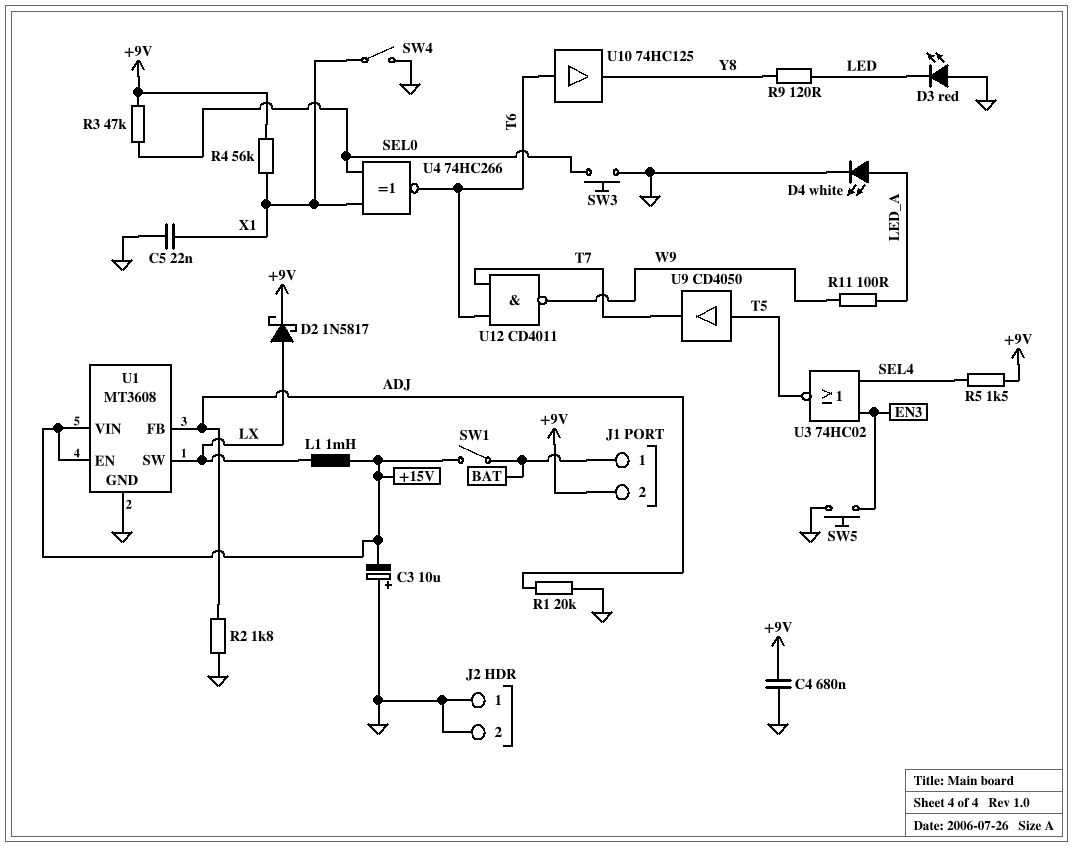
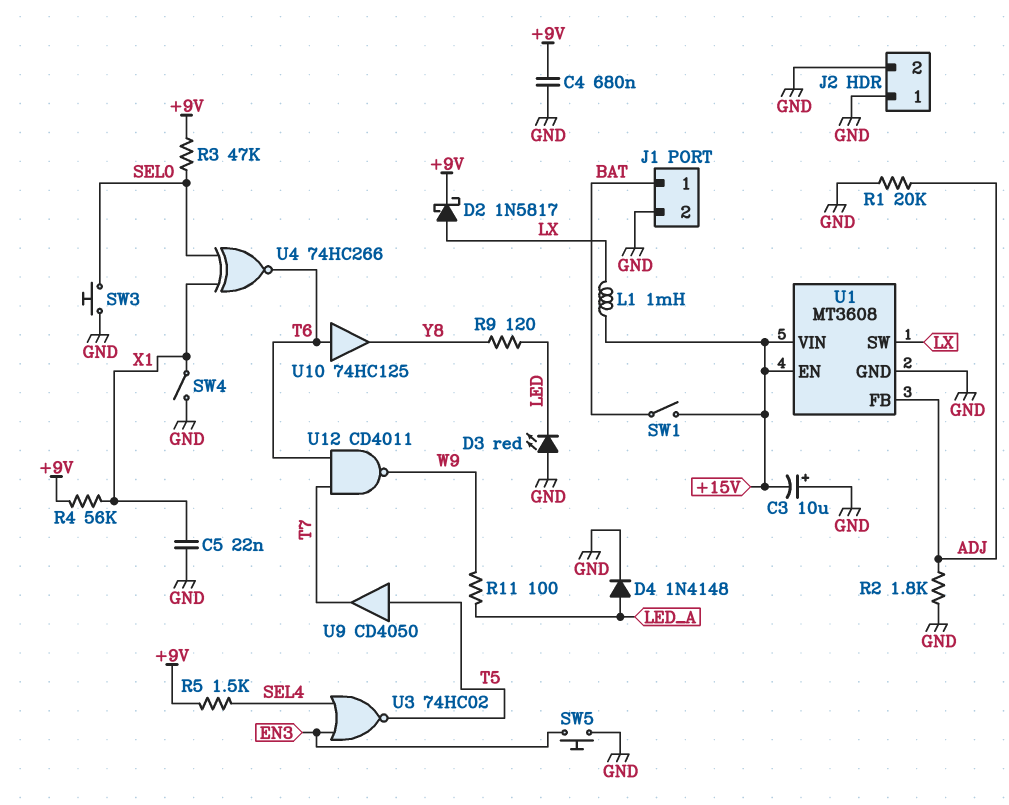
D4: LED white (A LED_A, K GND) -> diode 1N4148 (A LED_A, K GND)
J1 pin 2: +9V -> GND

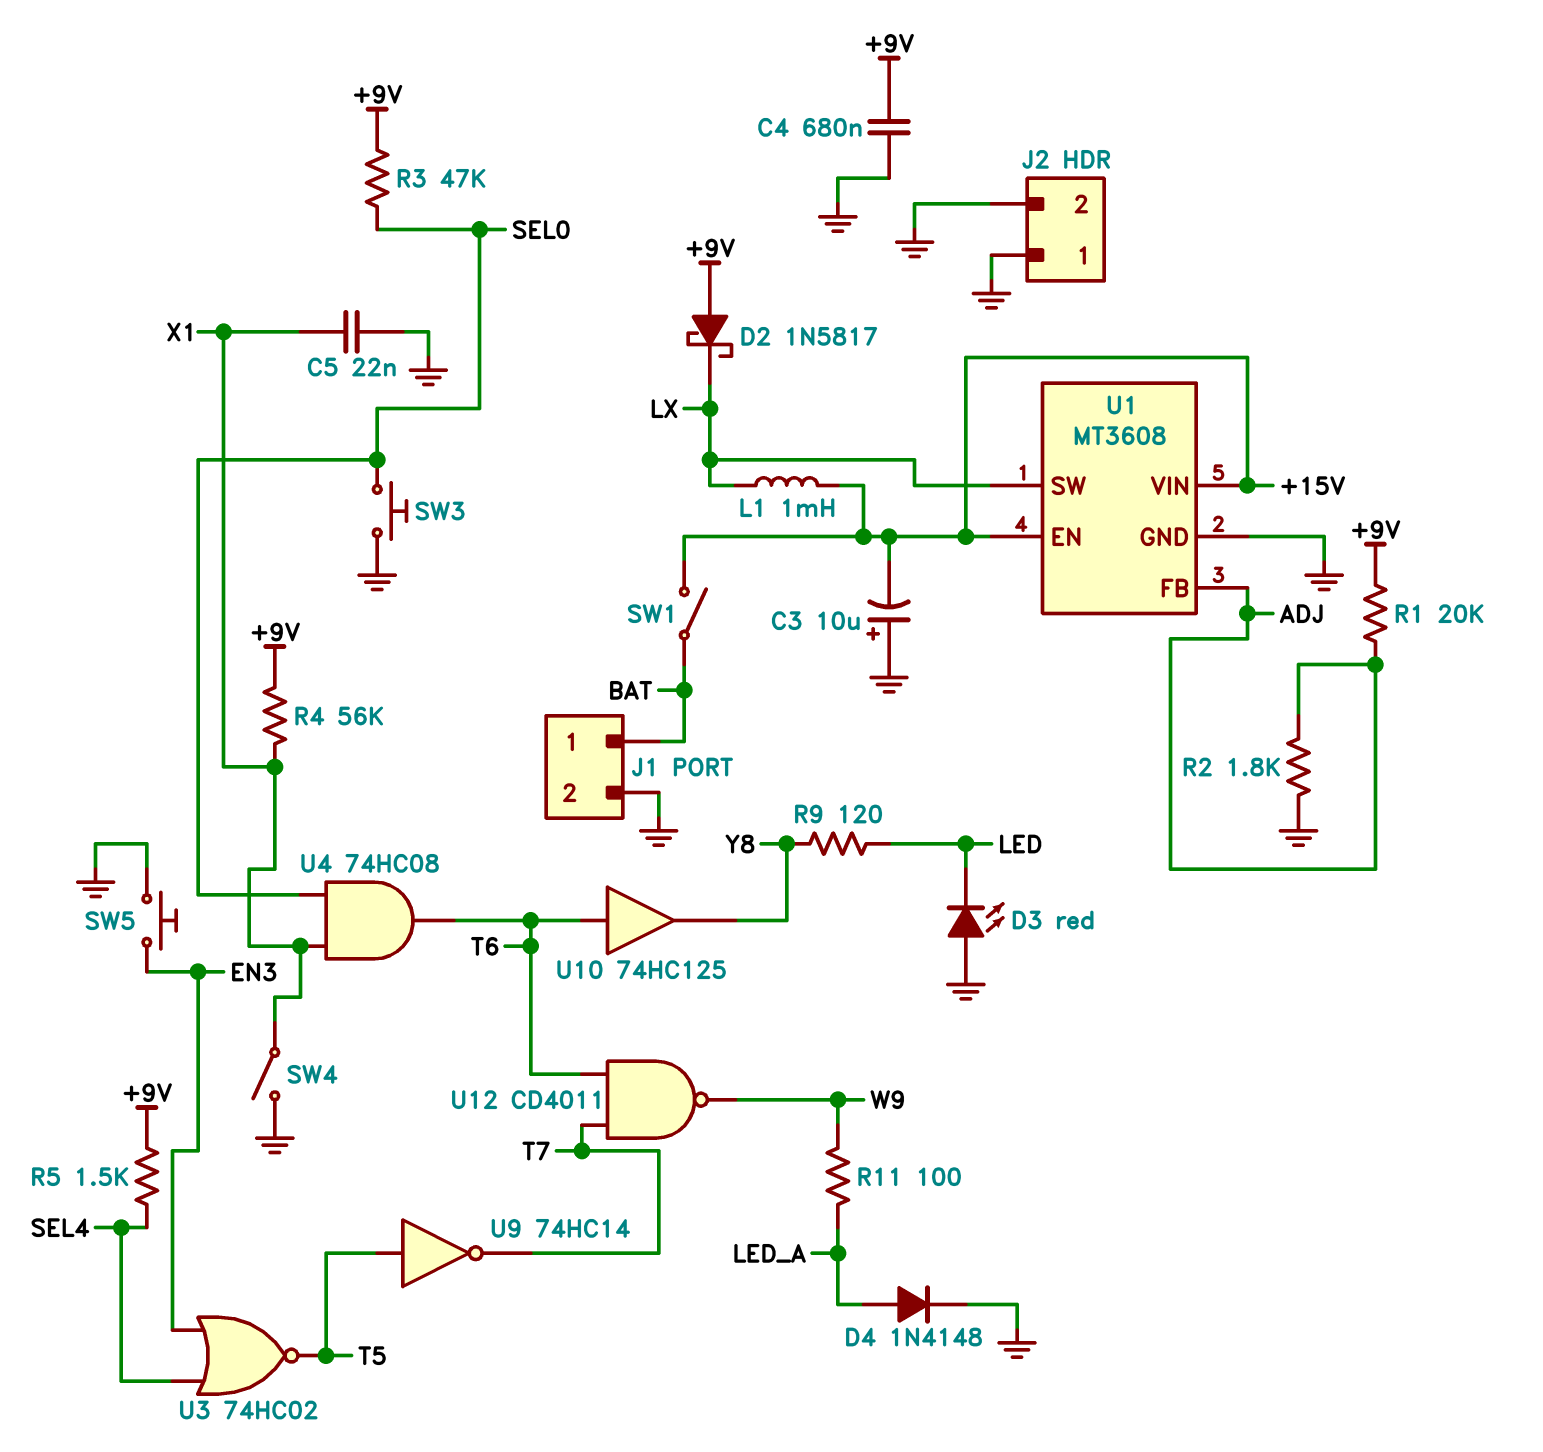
D2: schottky 1N5817 (A LX, K +9V) -> schottky 1N5817 (A +9V, K LX)
R1: 20k (ADJ, GND) -> 20k (+9V, ADJ)
U4: XNOR 74HC266 (in SEL0, in X1, out T6) -> AND 74HC08 (in SEL0, in X1, out T6)
U9: buffer CD4050 (in T5, out T7) -> NOT 74HC14 (in T5, out T7)

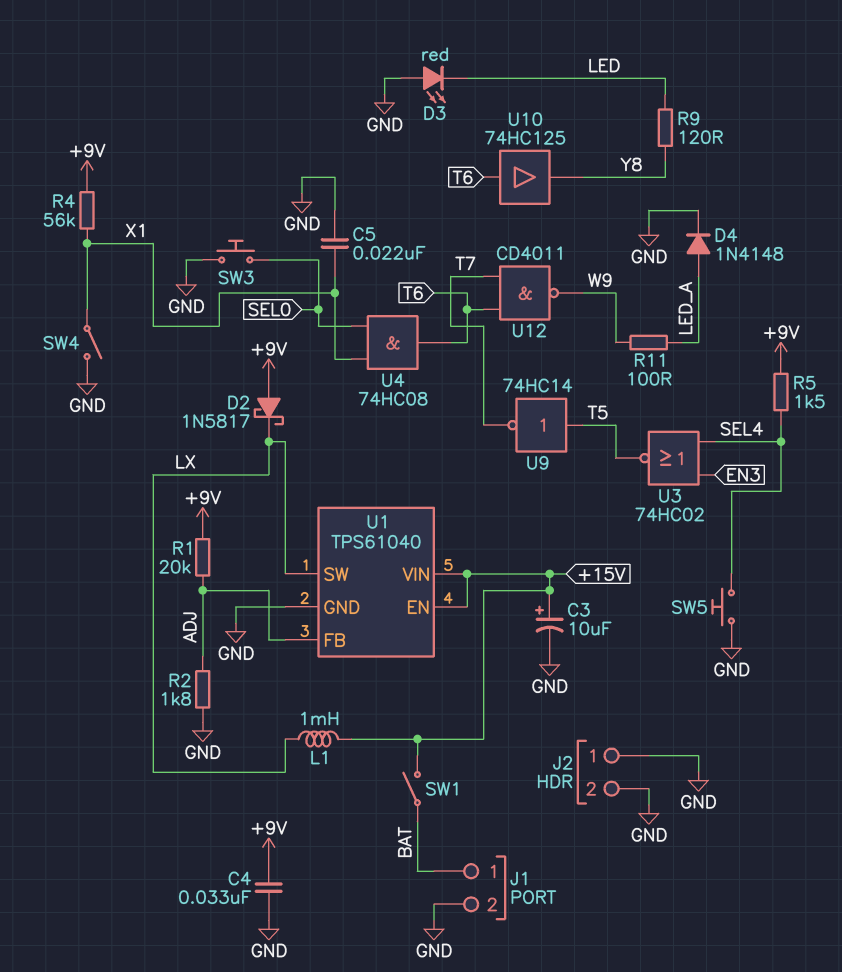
C3: 10uF (plus GND, minus +15V) -> 10uF (plus +15V, minus GND)
C4: 680nF (+9V, GND) -> 33nF (+9V, GND)
R3: 47k (+9V, SEL0) -> none
SW5: button (EN3, GND) -> button (GND, SEL4)
U1: MT3608 -> TPS61040

